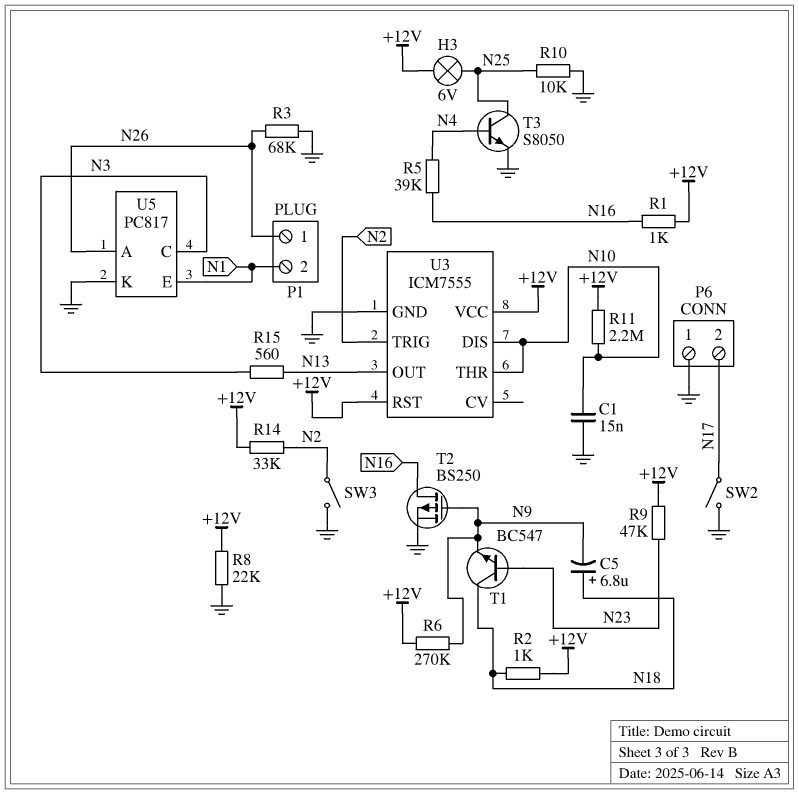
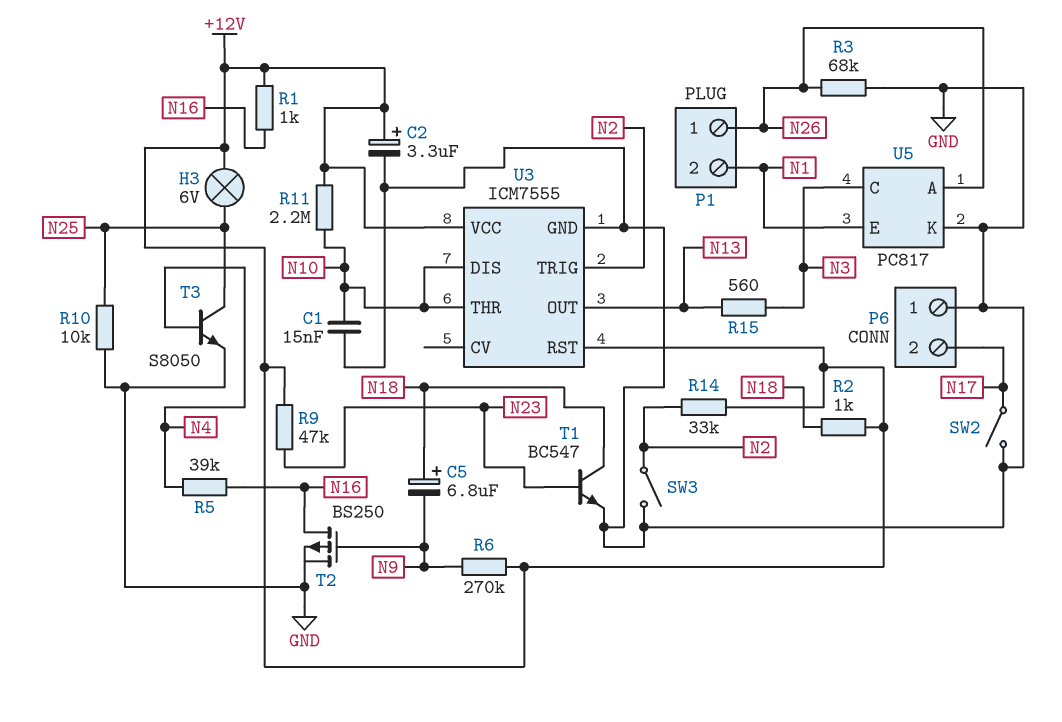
C2: none -> 3.3uF (plus +12V, minus GND)
R8: 22k (+12V, GND) -> none
T1: NPN BC547 (B N23, C N18, E N9) -> NPN BC547 (B N23, C N18, E GND)

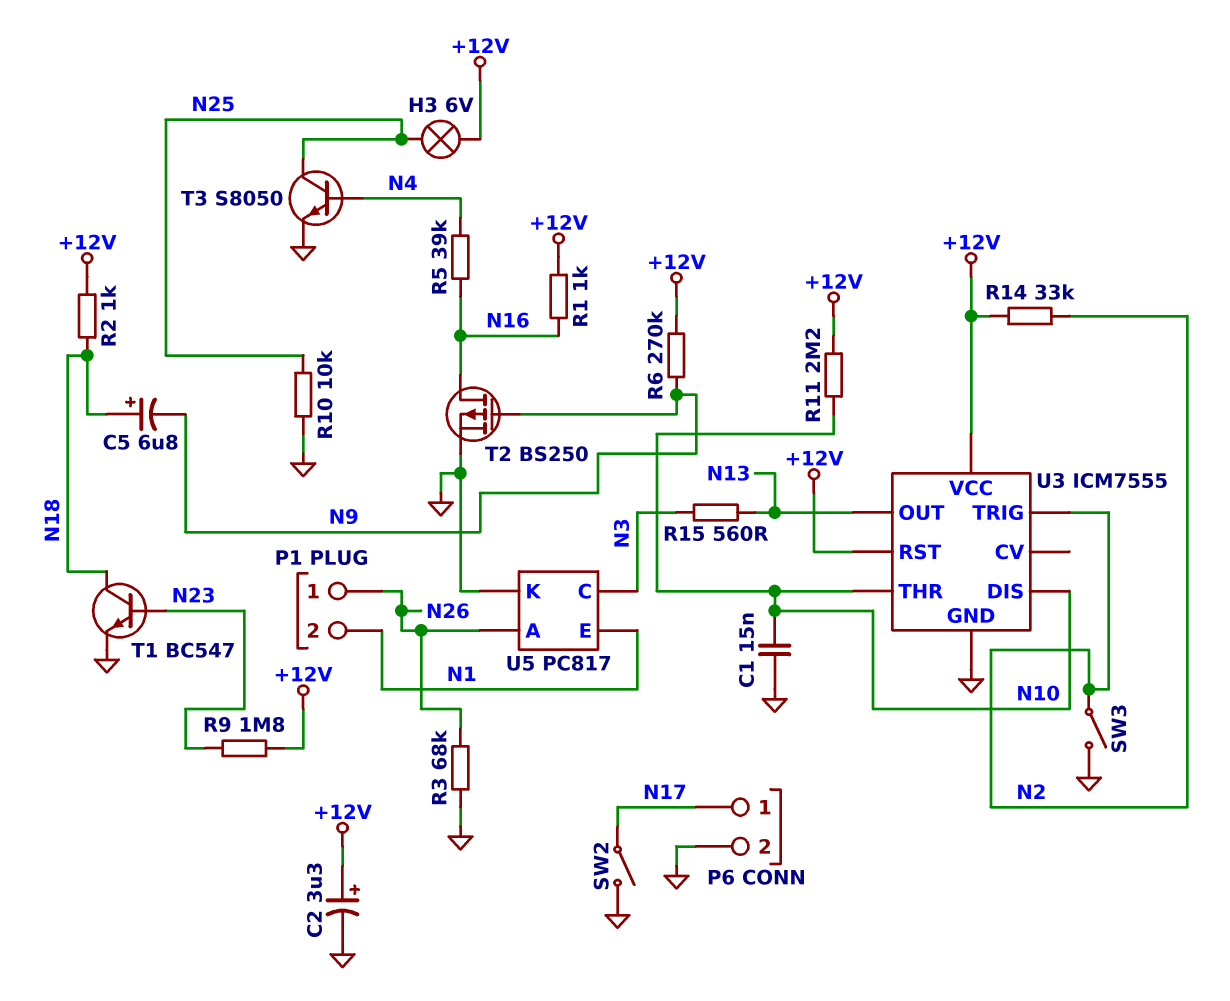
P6 pin 1: GND -> N17
P6 pin 2: N17 -> GND
R9: 47k (+12V, N23) -> 1.8M (+12V, N23)

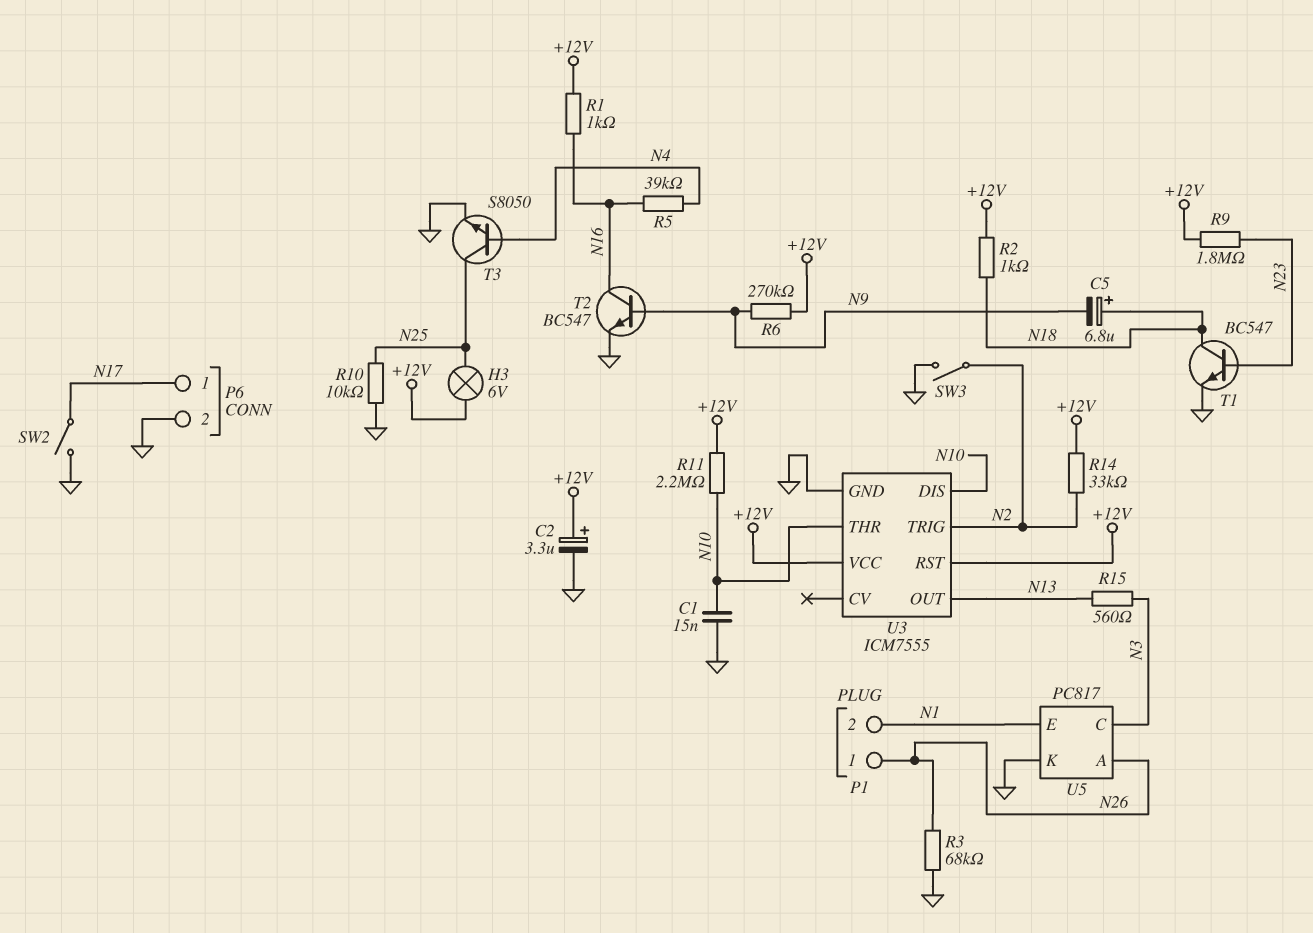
T2: PMOS BS250 (G N9, D N16, S GND) -> NPN BC547 (B N9, C N16, E GND)

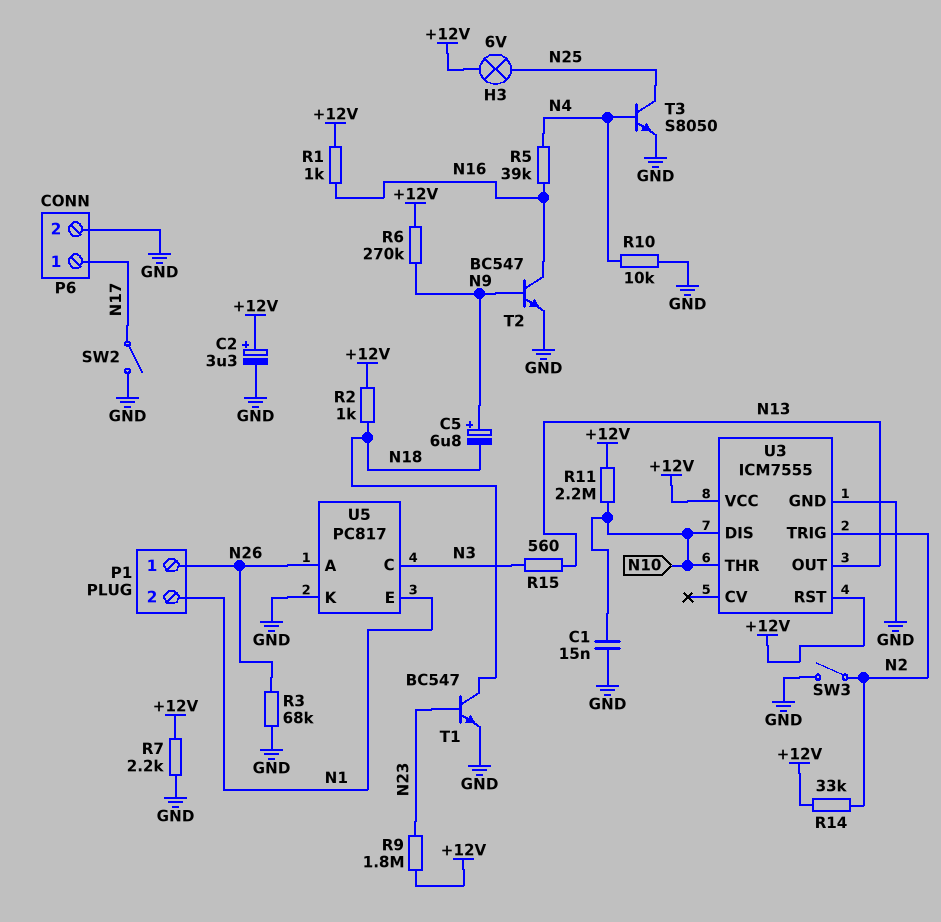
C5: 6.8uF (plus N18, minus N9) -> 6.8uF (plus N9, minus N18)
R7: none -> 2.2k (+12V, GND)
R10: 10k (GND, N25) -> 10k (GND, N4)

